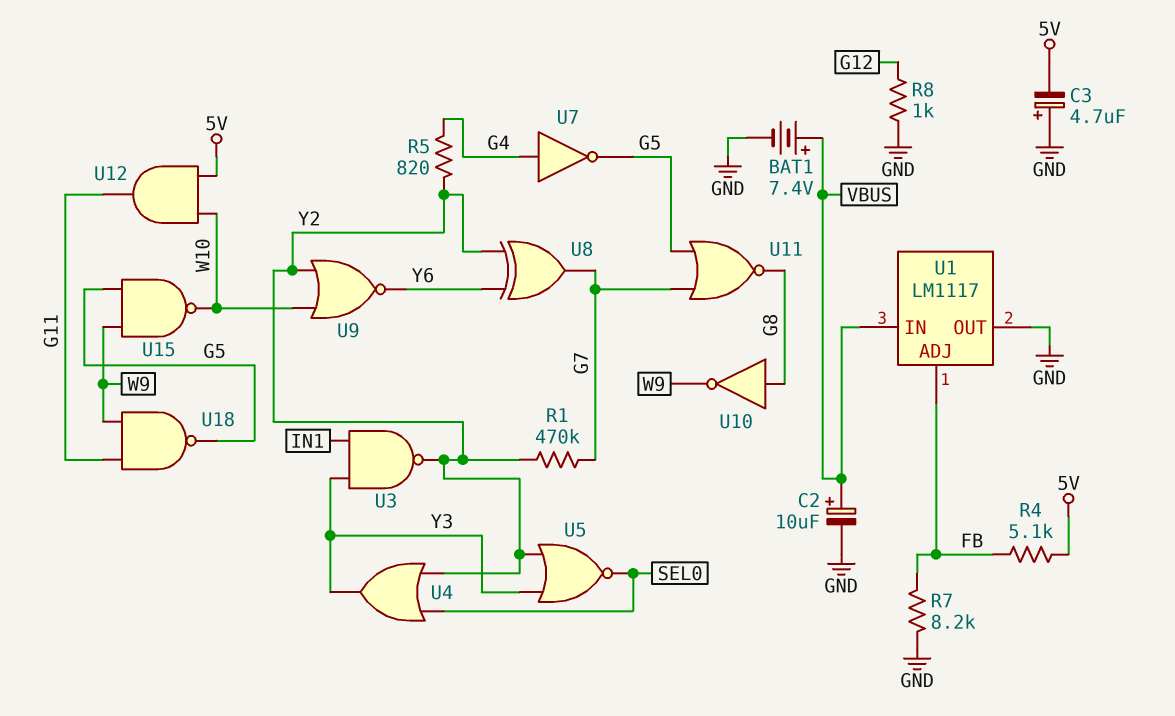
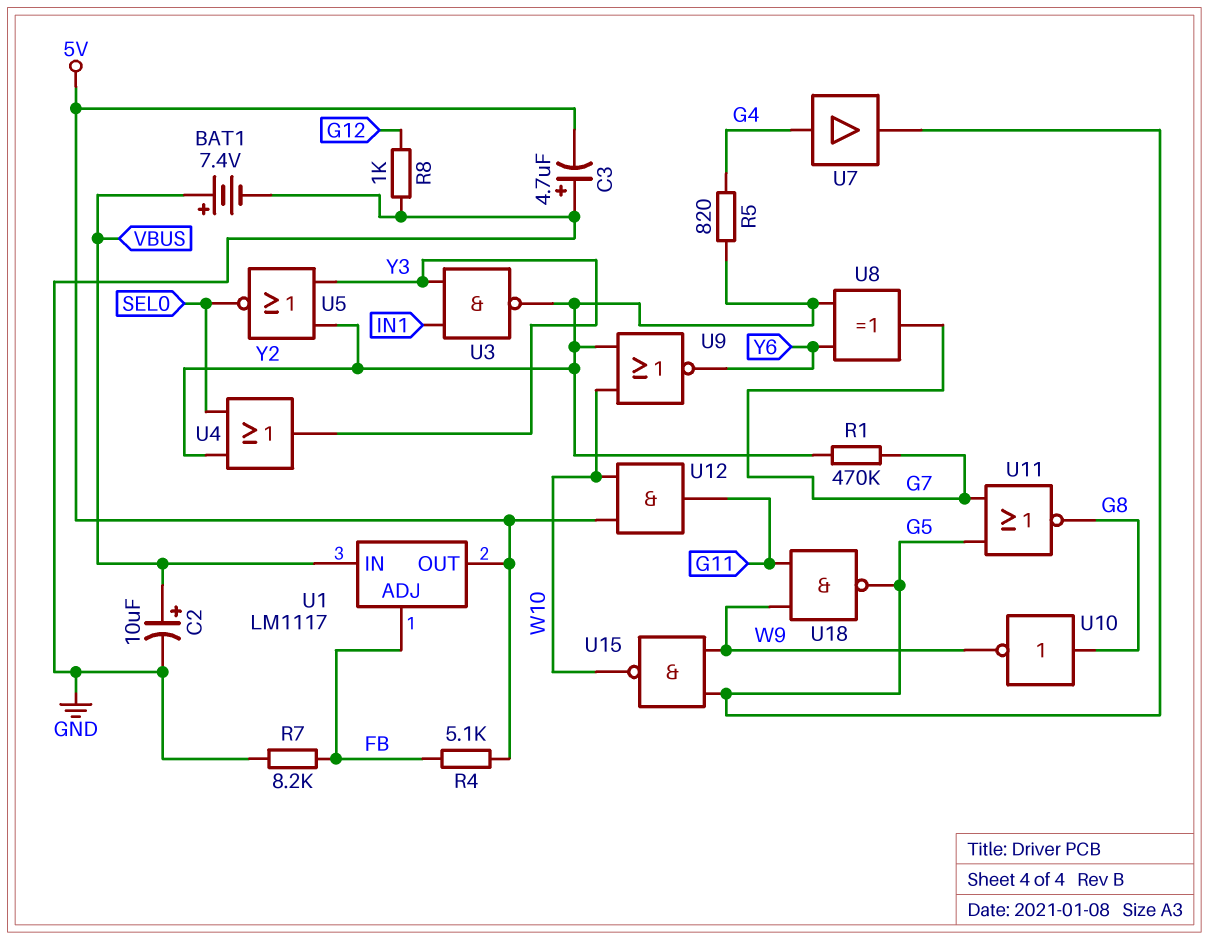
U1 pin OUT: GND -> 5V
U7: NOT (in G4, out G5) -> buffer (in G4, out G5)

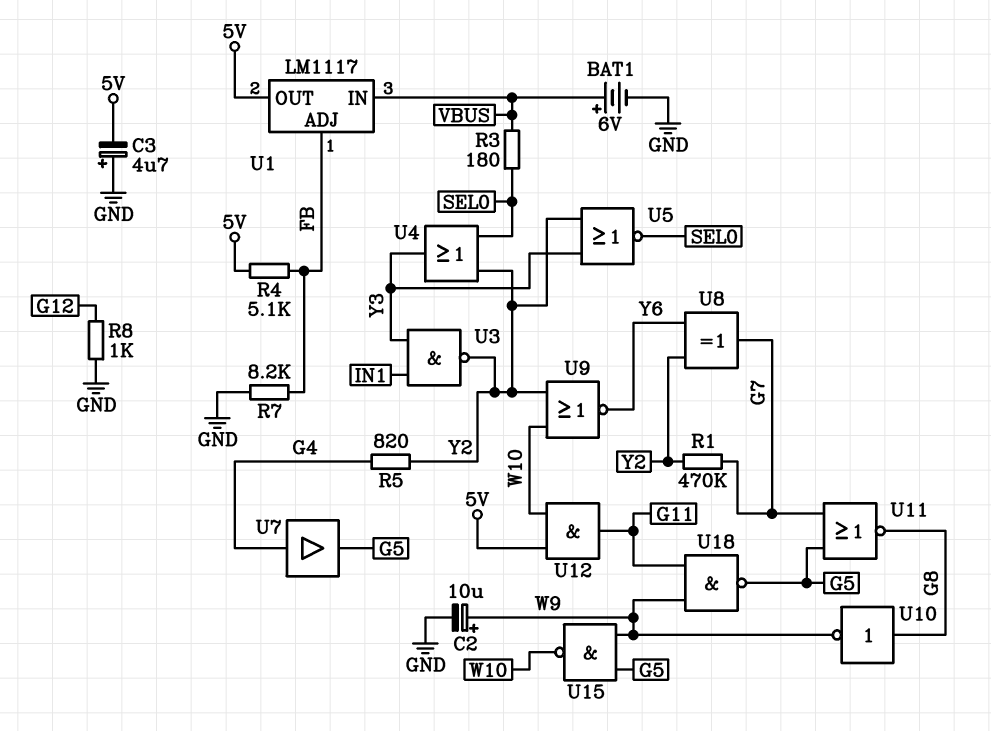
BAT1: 7.4V (plus VBUS, minus GND) -> 6V (plus VBUS, minus GND)
C2: 10uF (plus VBUS, minus GND) -> 10uF (plus W9, minus GND)
R3: none -> 180 (SEL0, VBUS)

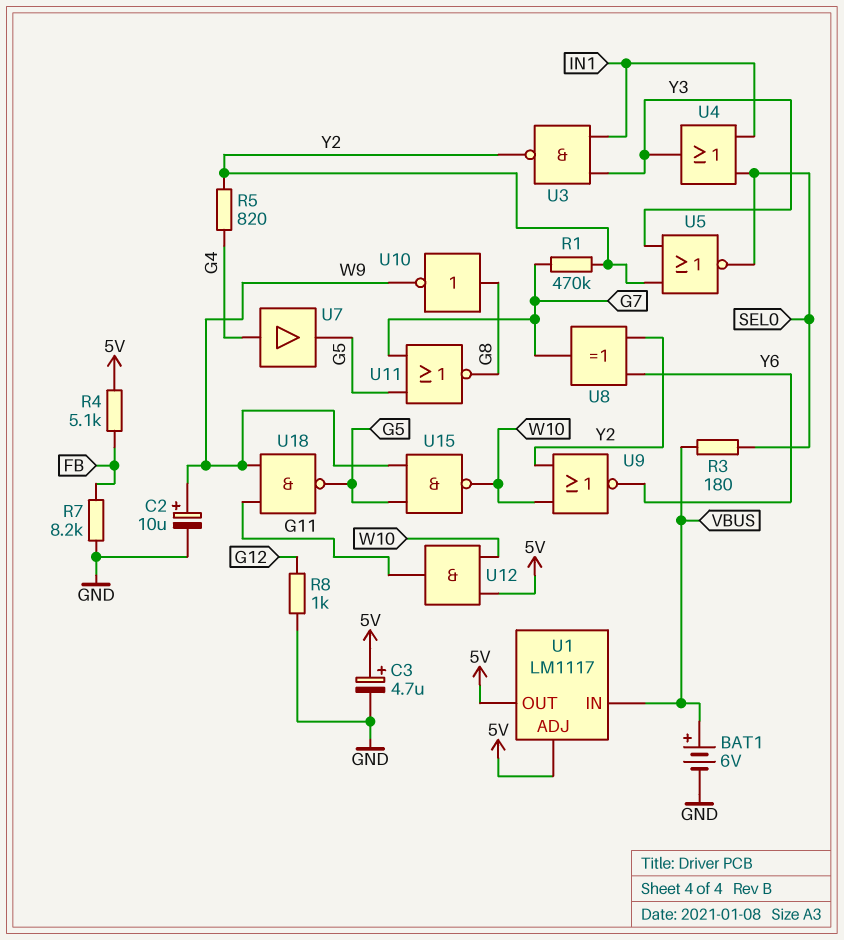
C3: 4.7uF (plus GND, minus 5V) -> 4.7uF (plus 5V, minus GND)
U1 pin ADJ: FB -> 5V
U4: OR (in SEL0, in Y2, out Y3) -> OR (in IN1, in SEL0, out Y3)

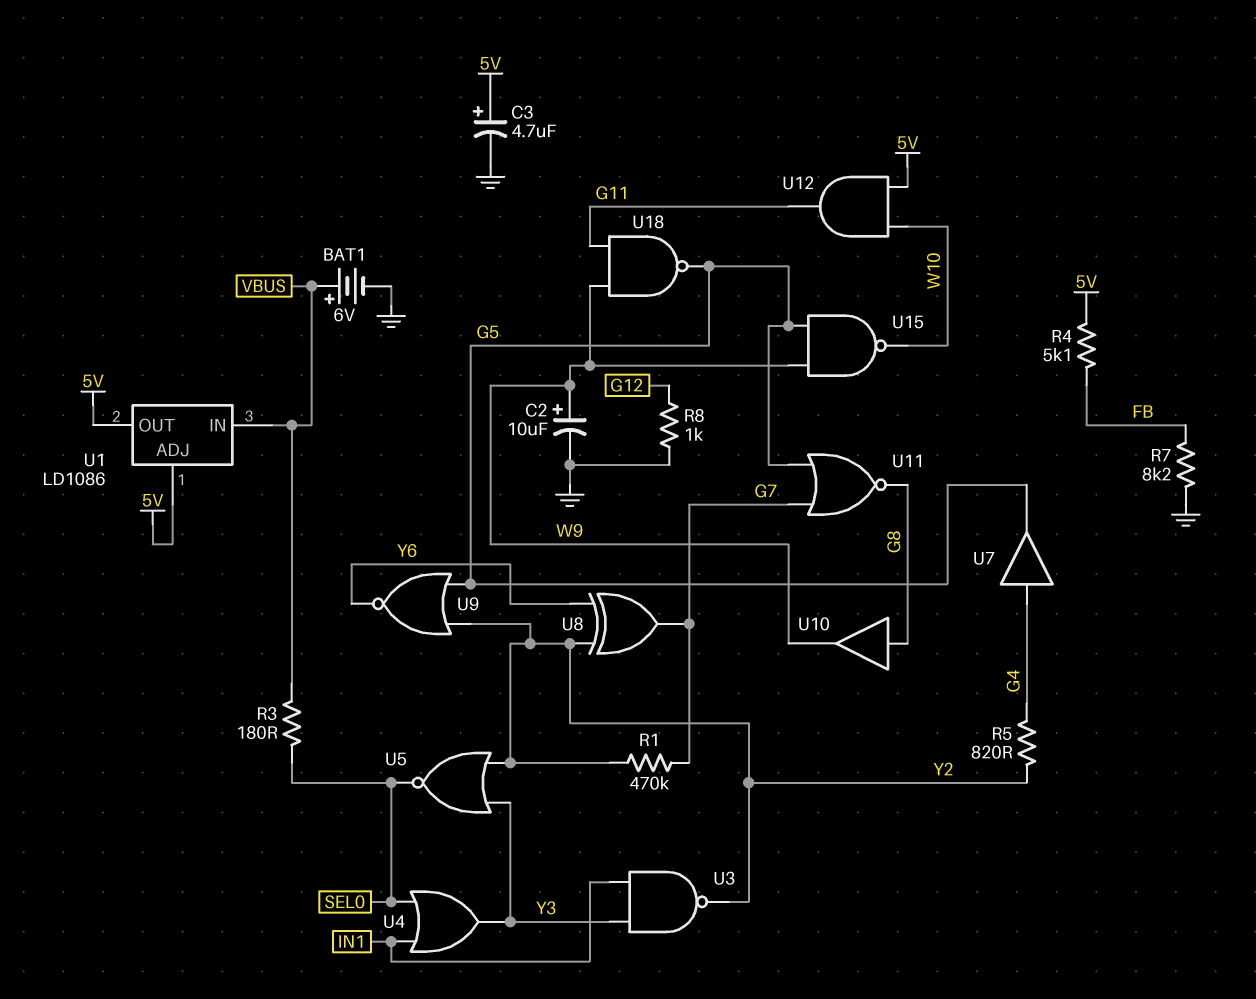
U1: LM1117 -> LD1086
U9: NOR (in W10, in Y2, out Y6) -> NOR (in G5, in Y2, out Y6)
U10: NOT (in G8, out W9) -> buffer (in G8, out W9)

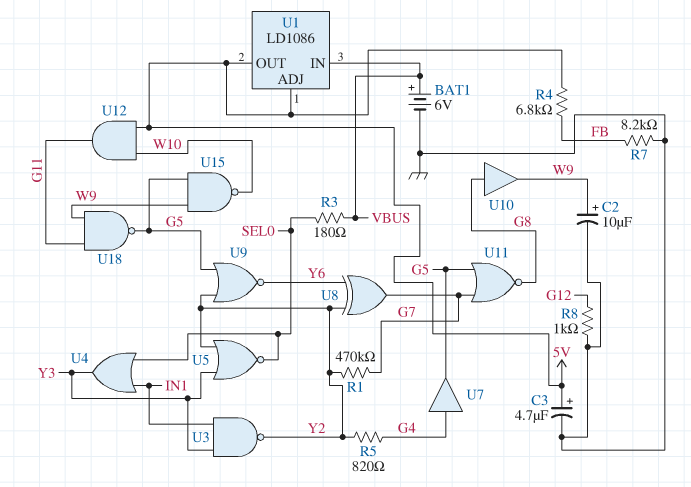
R4: 5.1k (5V, FB) -> 6.8k (5V, FB)

